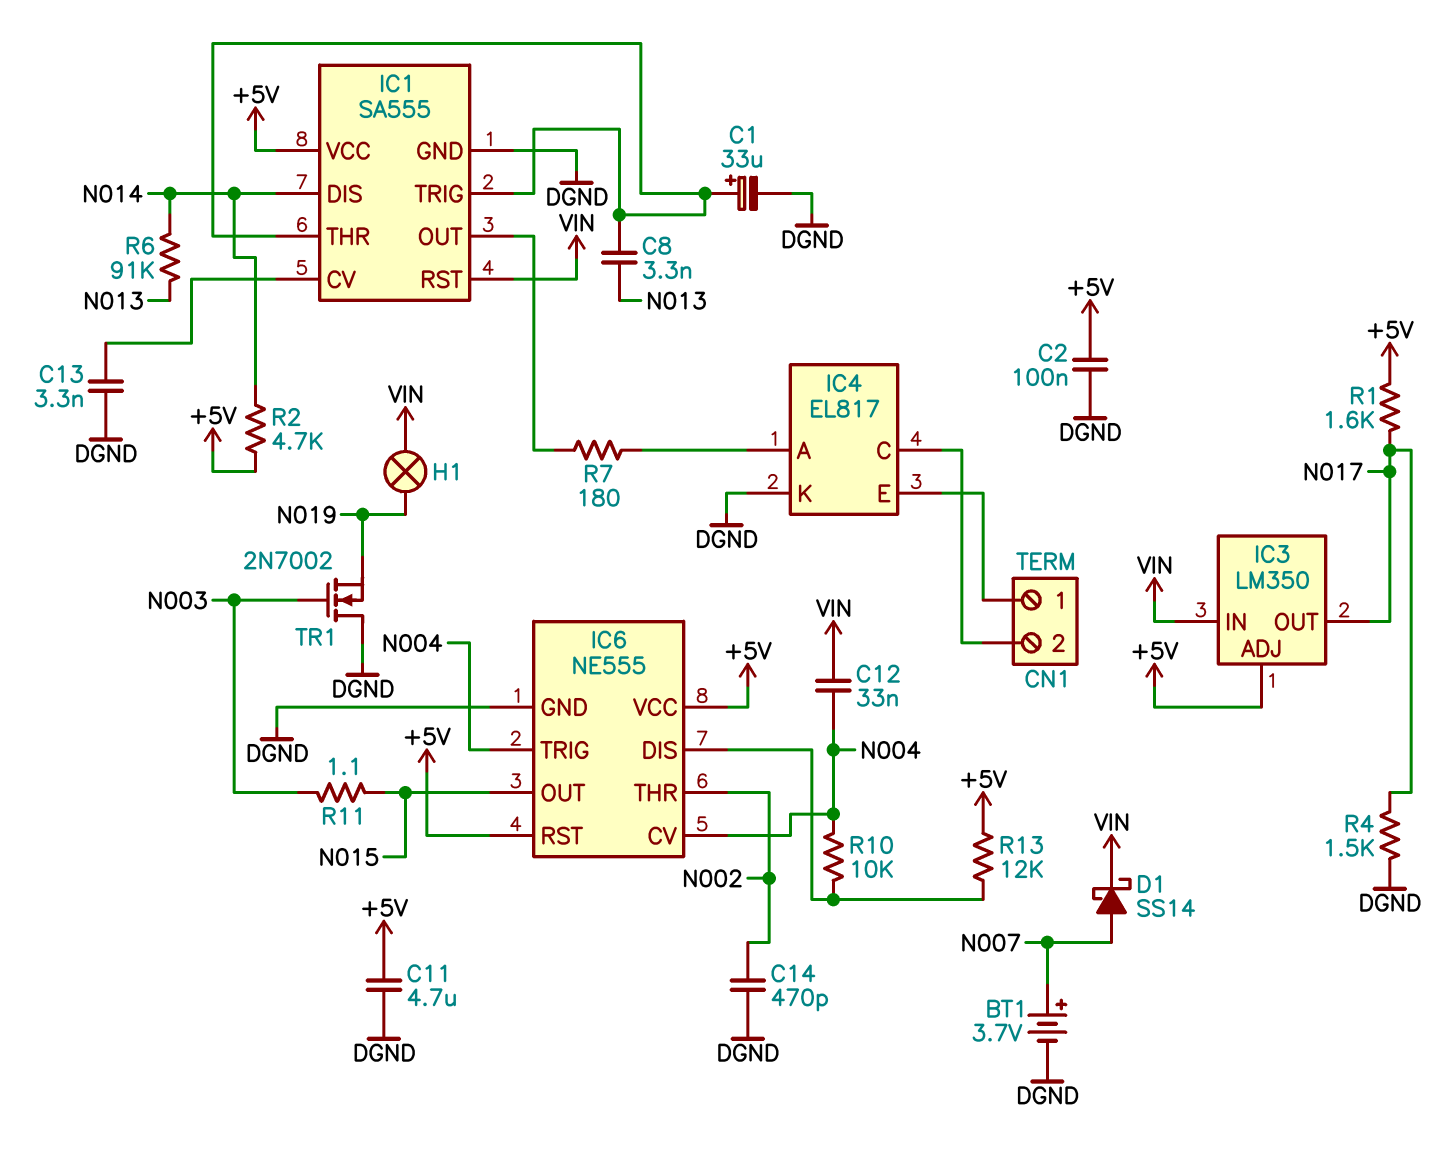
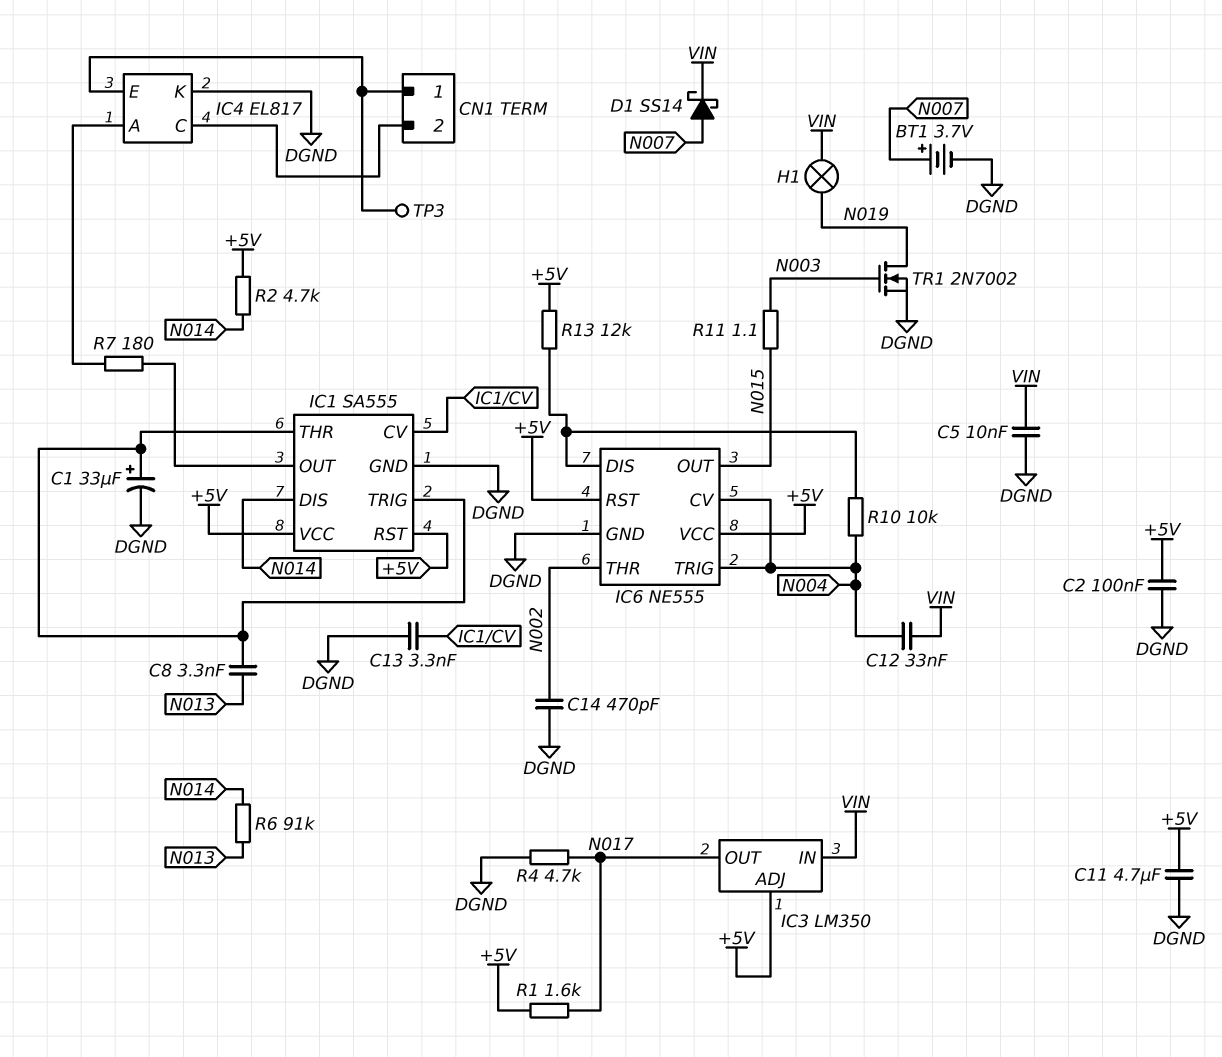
C5: none -> 10nF (DGND, VIN)
IC1 pin RST: VIN -> +5V
R4: 1.5k (DGND, N017) -> 4.7k (DGND, N017)
TP3: none -> test point (CN1/1)
TR1: NMOS 2N7002 (G N003, D DGND, S N019) -> NMOS 2N7002 (G N003, D N019, S DGND)

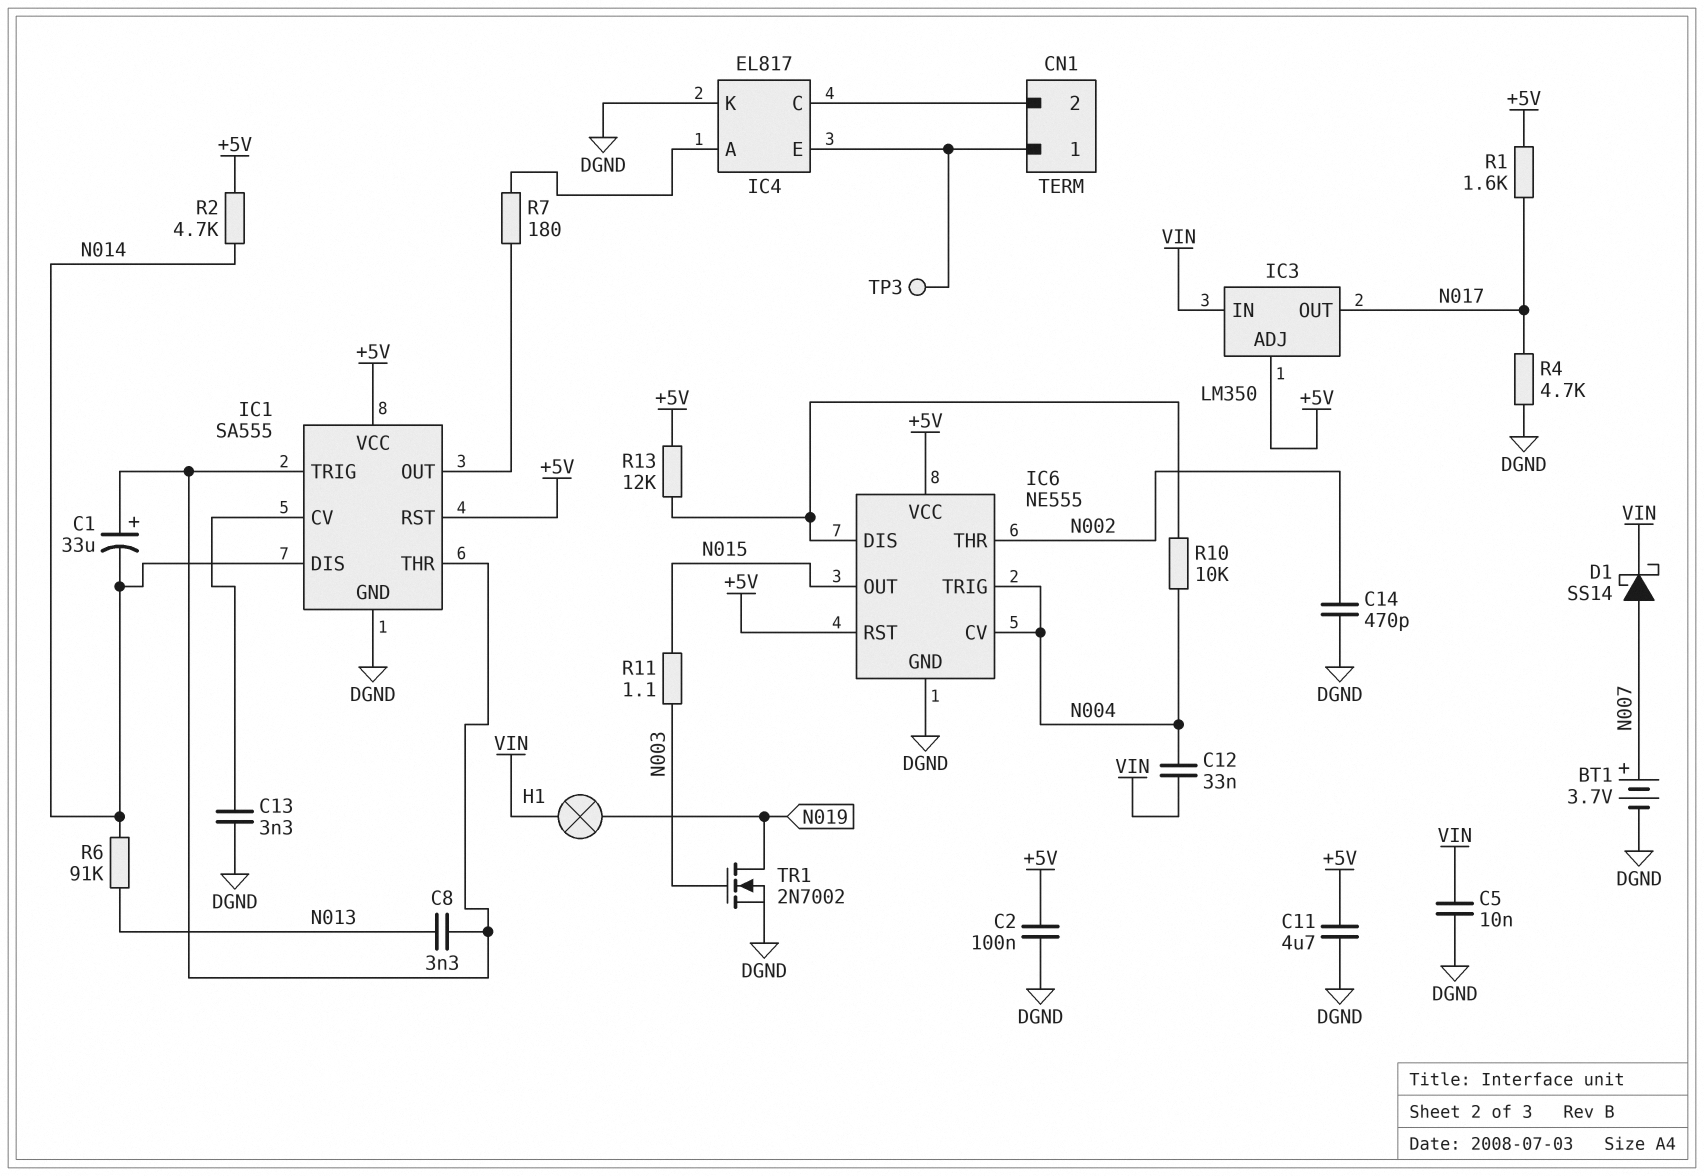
C1: 33uF (plus IC1/THR, minus DGND) -> 33uF (plus IC1/THR, minus N014)

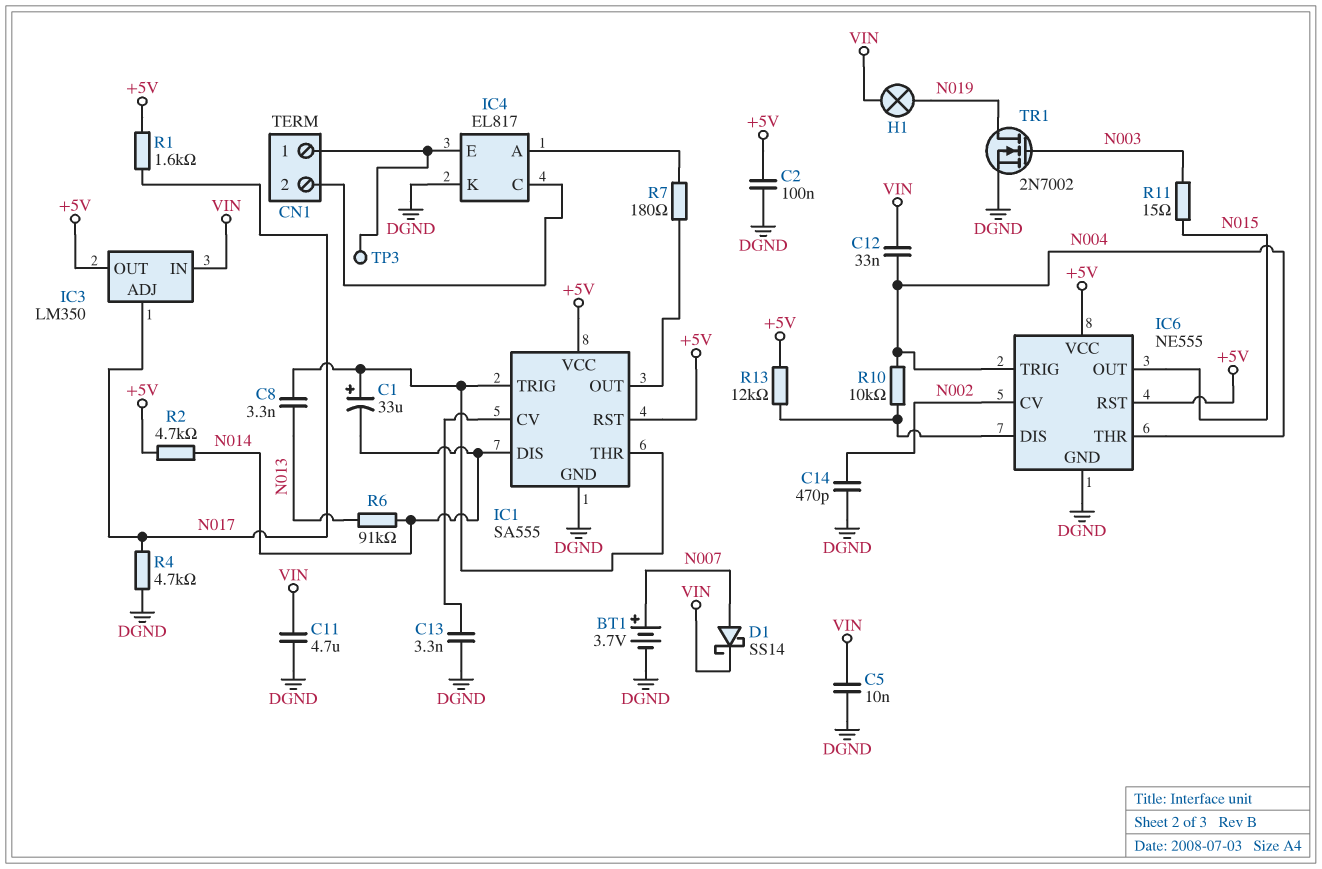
C11: 4.7uF (+5V, DGND) -> 4.7uF (DGND, VIN)
IC3 pin ADJ: +5V -> N017
IC3 pin OUT: N017 -> +5V
IC6 pin CV: N004 -> N002
IC6 pin THR: N002 -> N004
R11: 1.1 (N003, N015) -> 15 (N003, N015)

